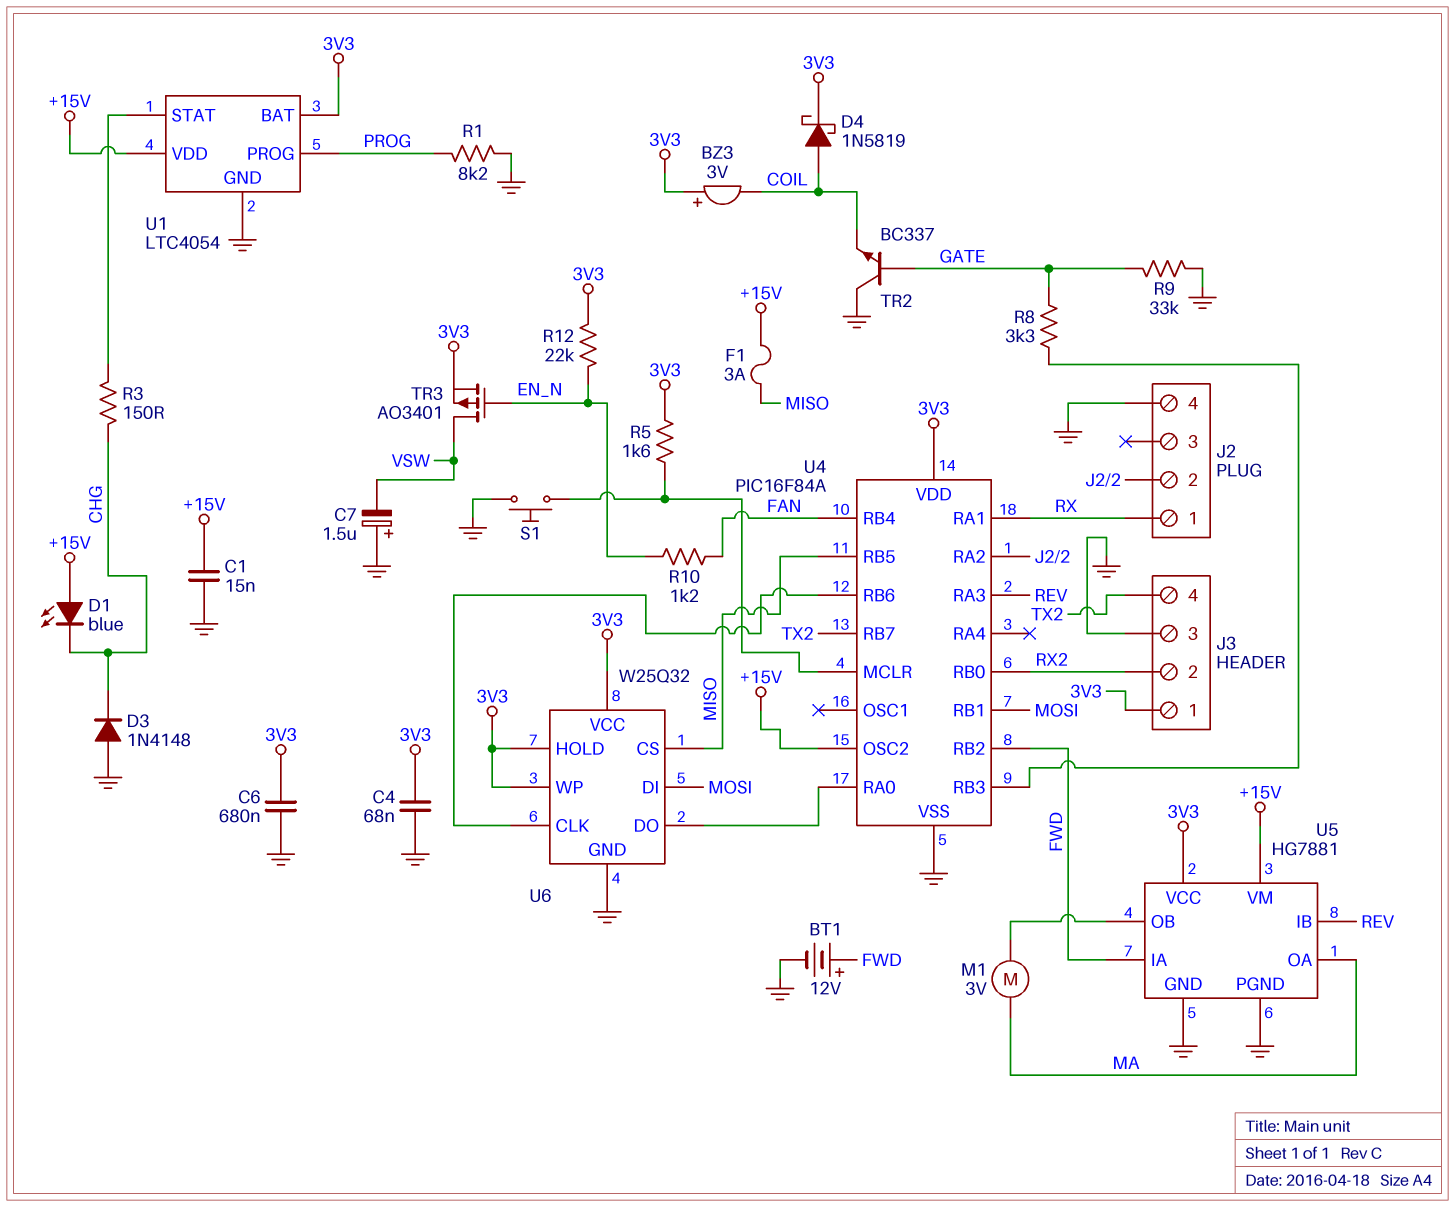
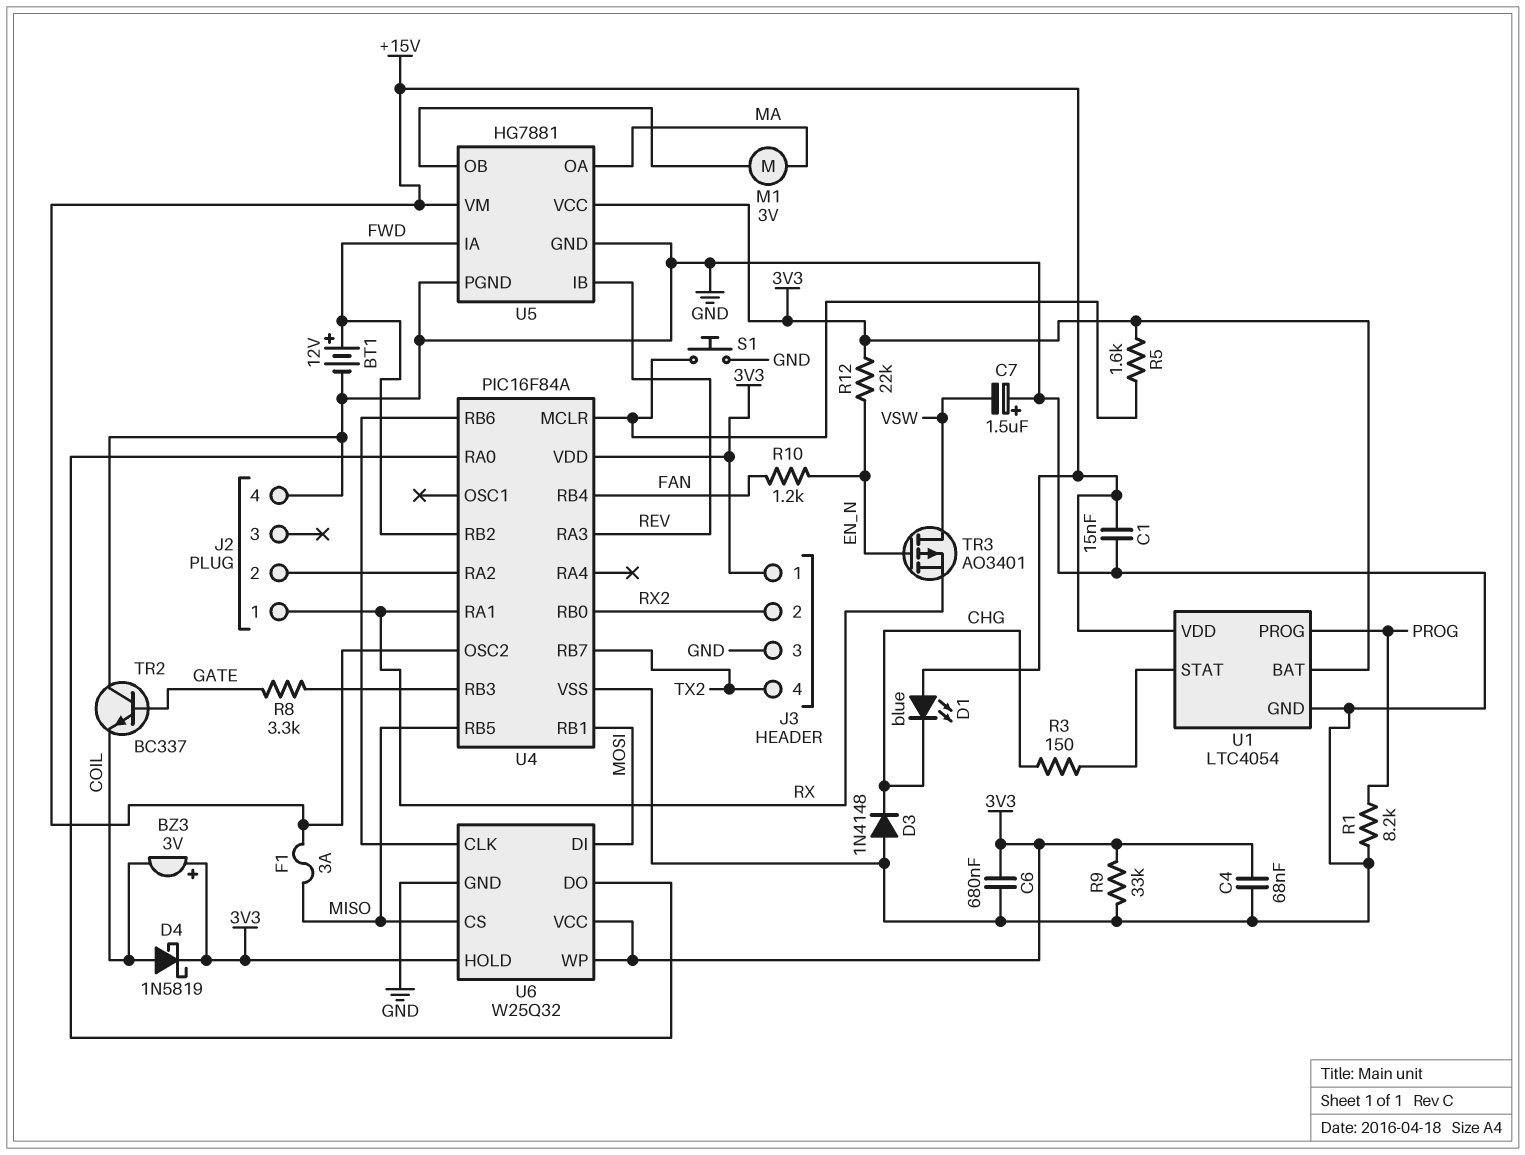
R9: 33k (GATE, GND) -> 33k (3V3, GND)
TR3: PMOS AO3401 (G EN_N, D VSW, S 3V3) -> PMOS AO3401 (G EN_N, D VSW, S RX)

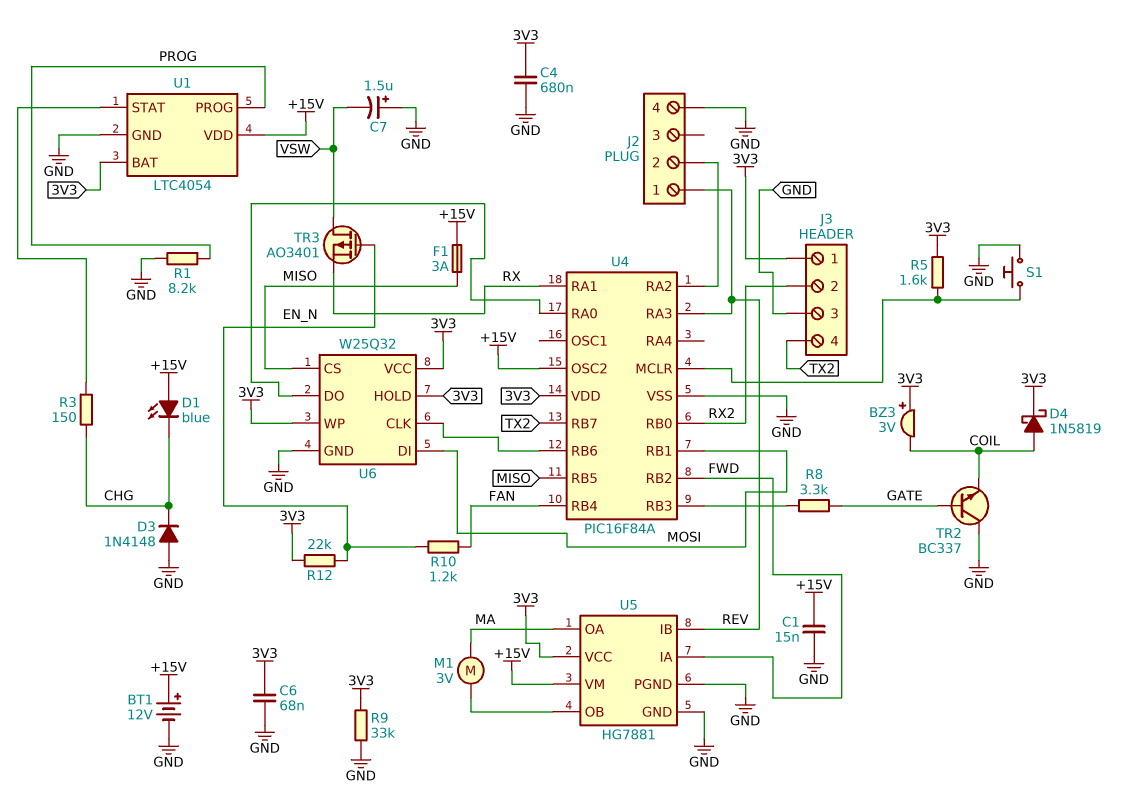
BT1: 12V (plus FWD, minus GND) -> 12V (plus +15V, minus GND)
C4: 68nF (3V3, GND) -> 680nF (3V3, GND)
C6: 680nF (3V3, GND) -> 68nF (3V3, GND)
J2 pin 1: RX -> REV

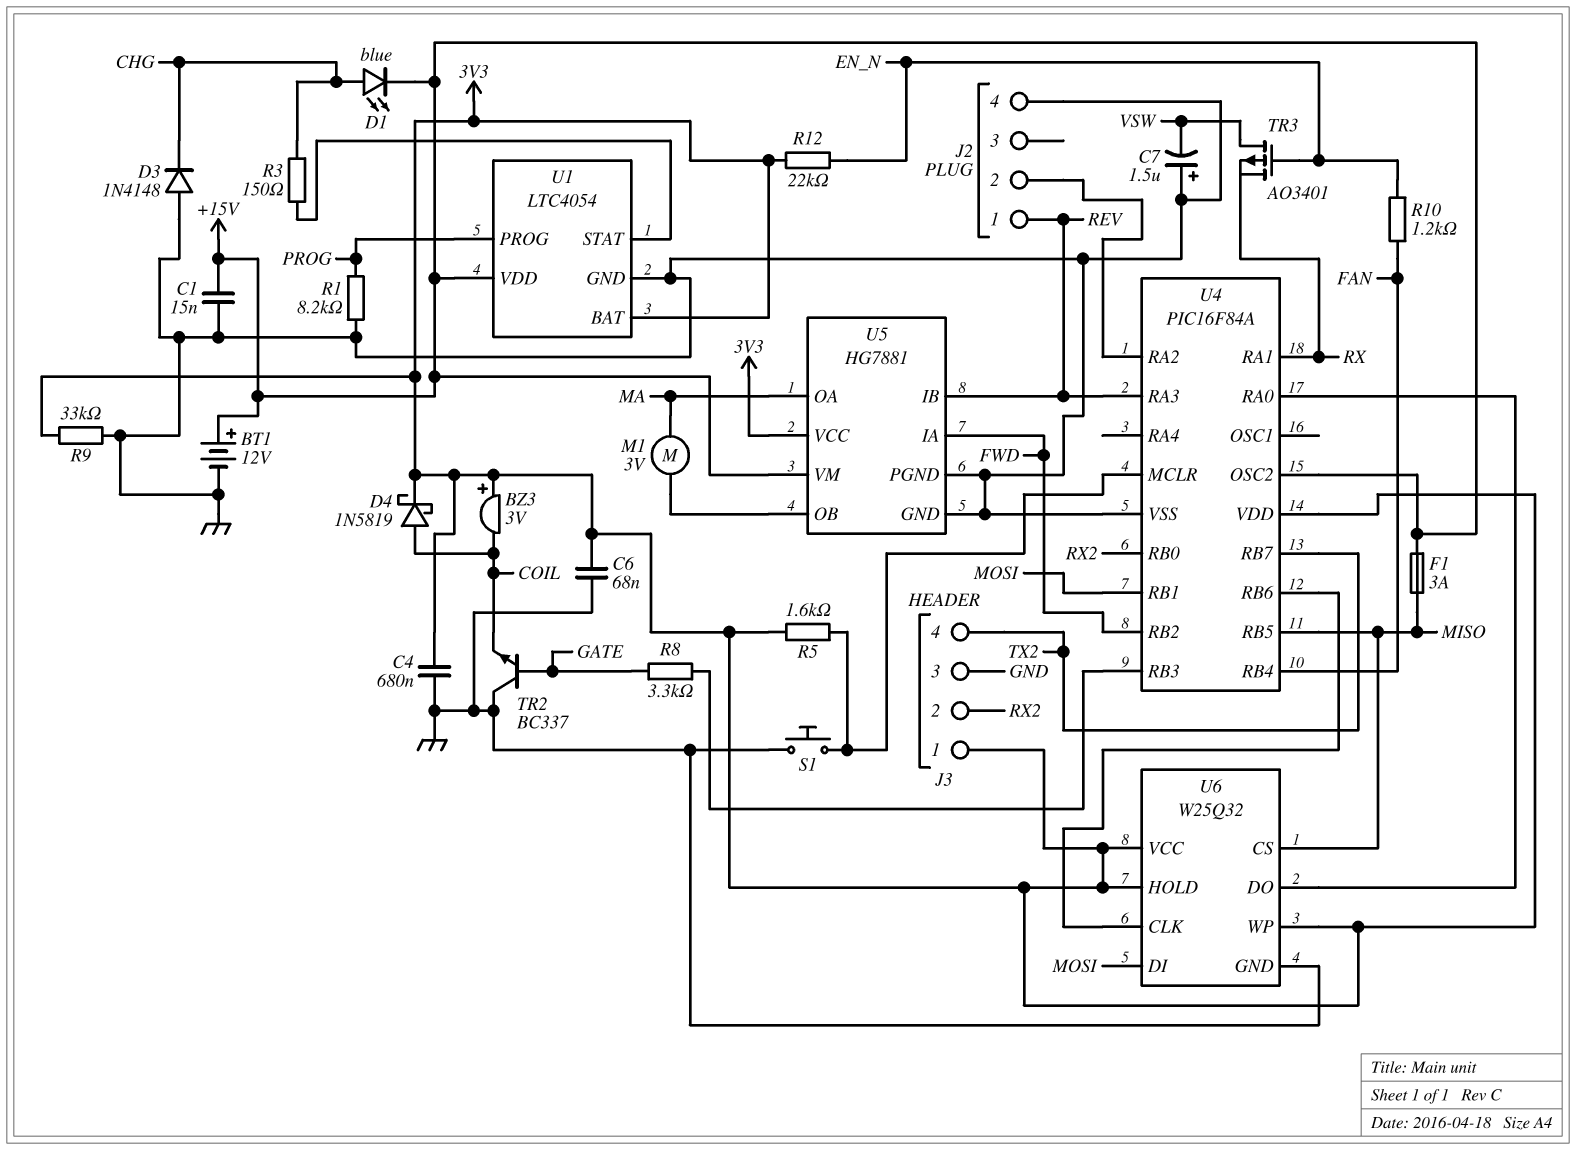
D1: LED blue (A +15V, K CHG) -> LED blue (A CHG, K +15V)

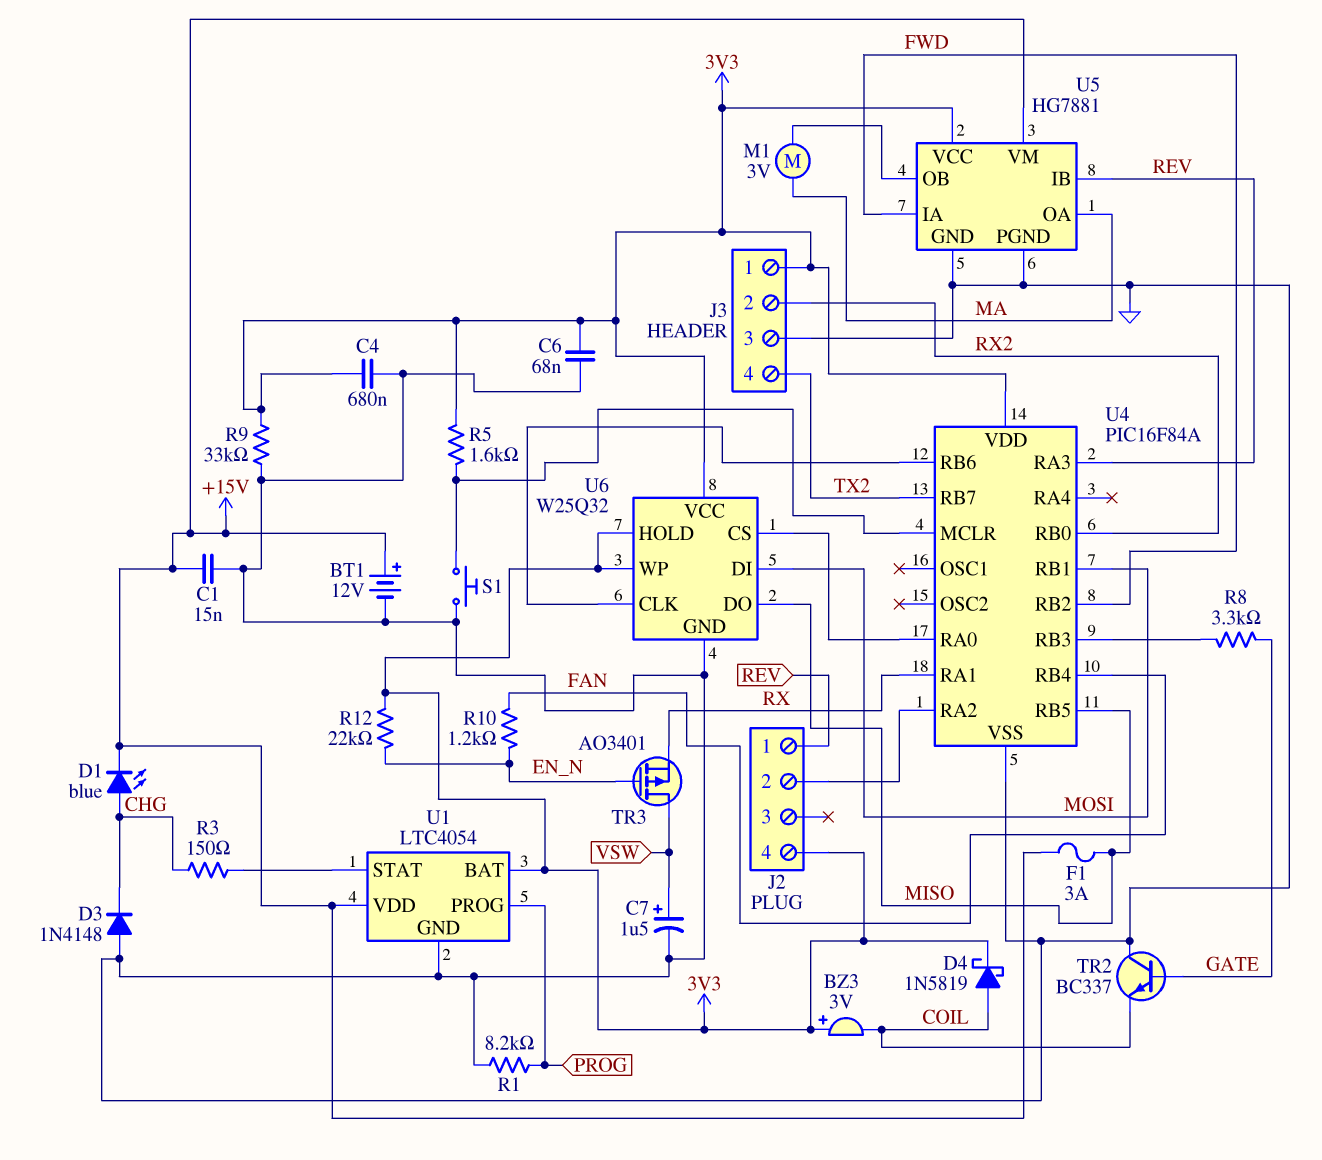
C7: 1.5uF (plus GND, minus VSW) -> 1.5uF (plus VSW, minus GND)
J2 pin 4: GND -> 3V3
U4 pin OSC2: +15V -> none
U6 pin CS: MISO -> U4/RA0
U6 pin DO: U4/RA0 -> MISO

